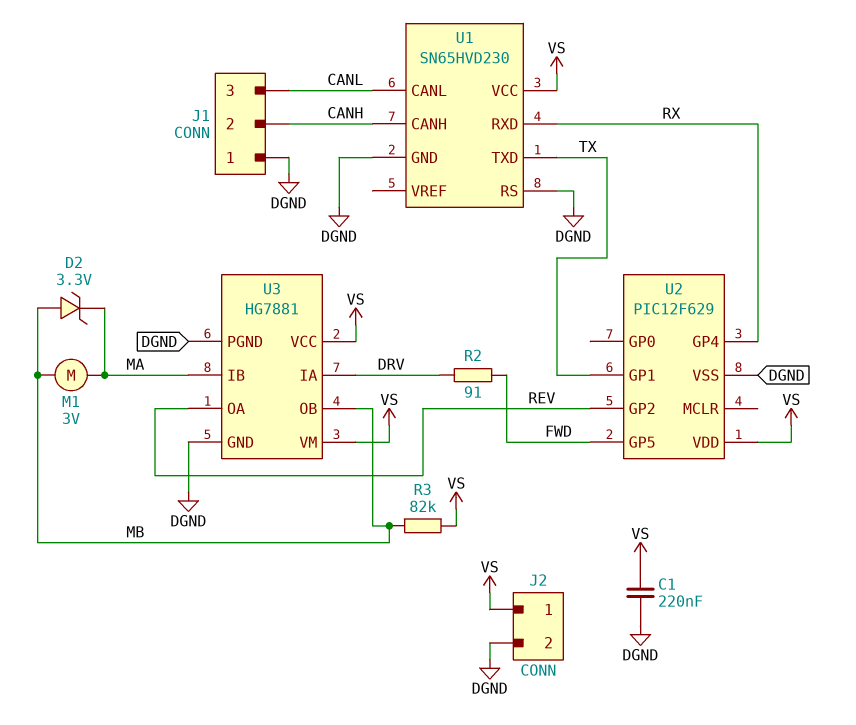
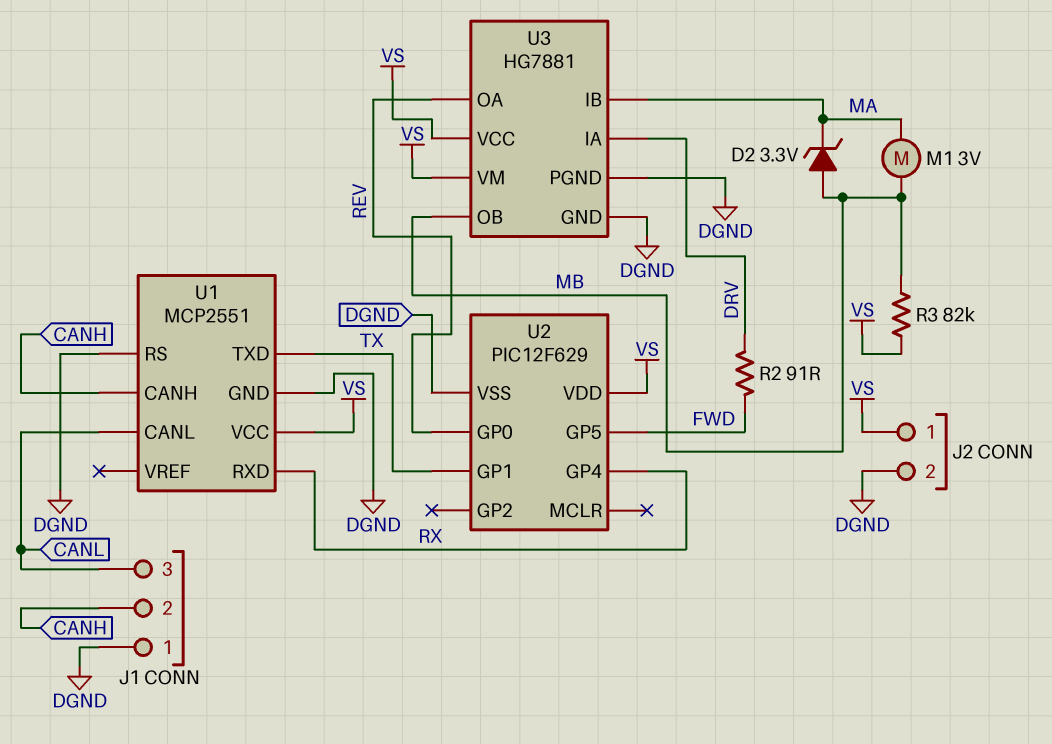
C1: 220nF (DGND, VS) -> none
U1: SN65HVD230 -> MCP2551
U2 pin GP0: none -> REV
U2 pin GP2: REV -> none

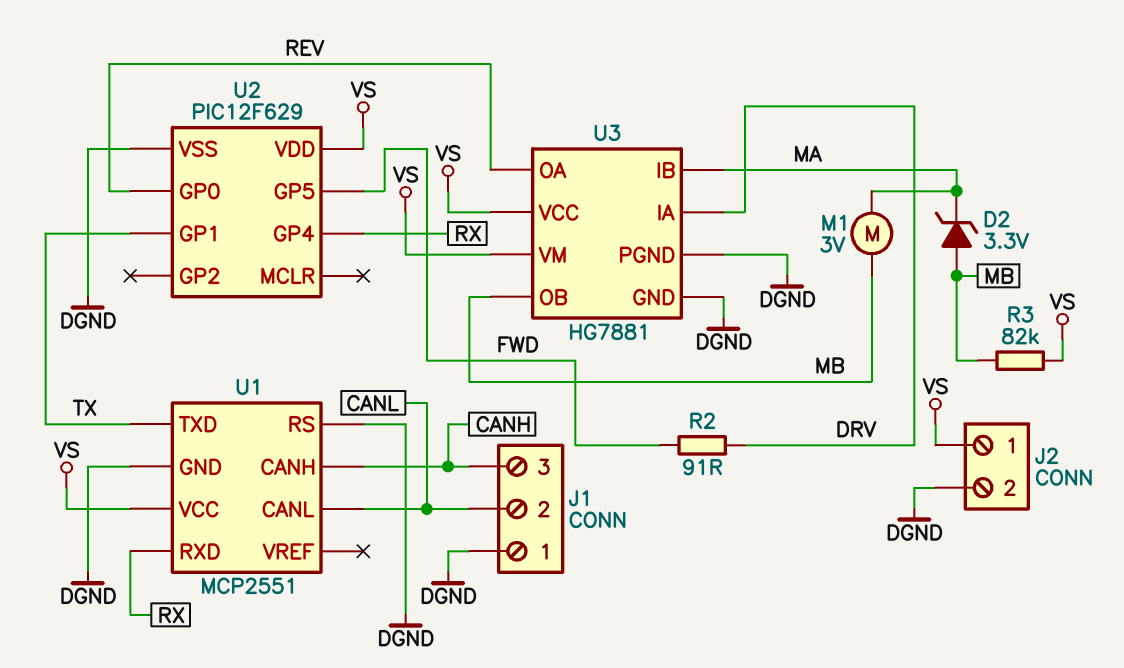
J1 pin 2: CANH -> CANL
J1 pin 3: CANL -> CANH

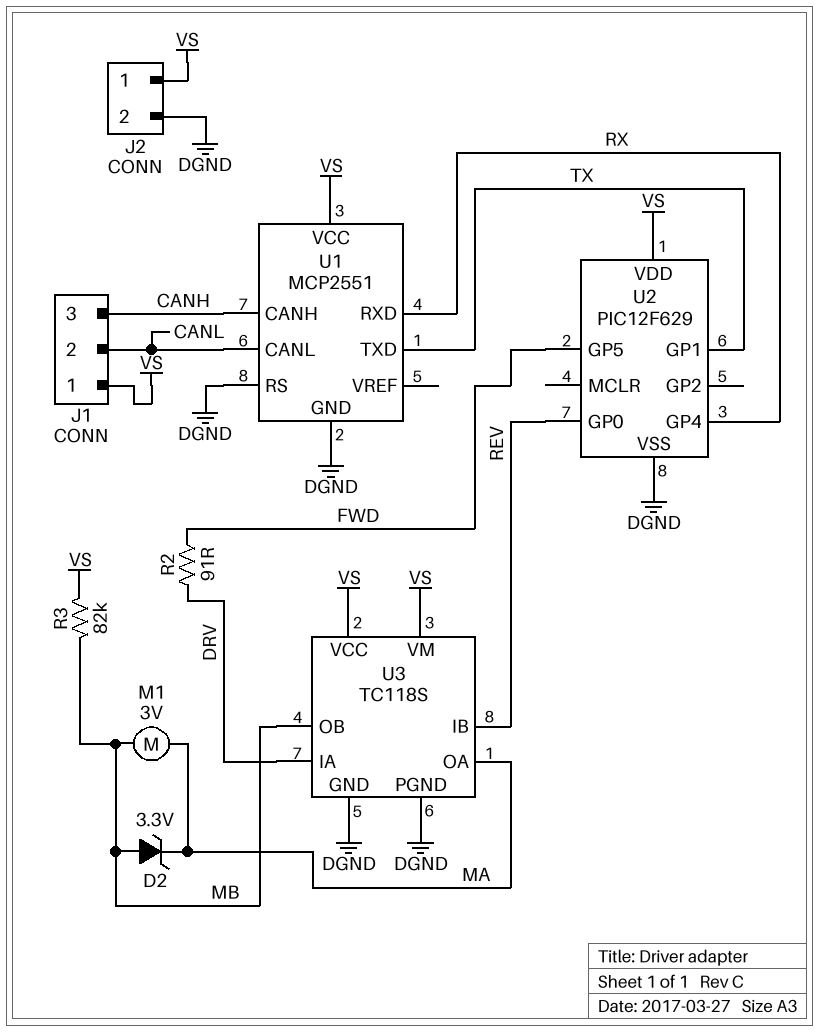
J1 pin 1: DGND -> VS
U3: HG7881 -> TC118S
U3 pin IB: MA -> REV
U3 pin OA: REV -> MA

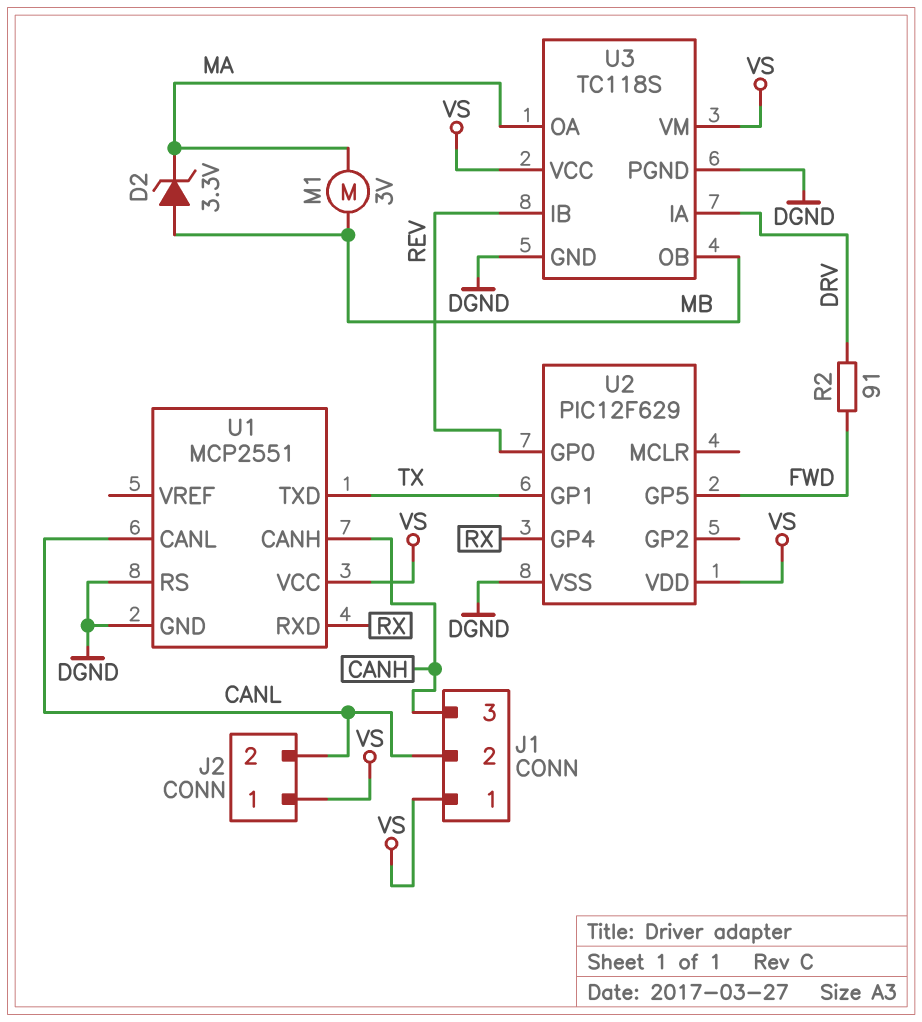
J2 pin 2: DGND -> CANL
R3: 82k (MB, VS) -> none

